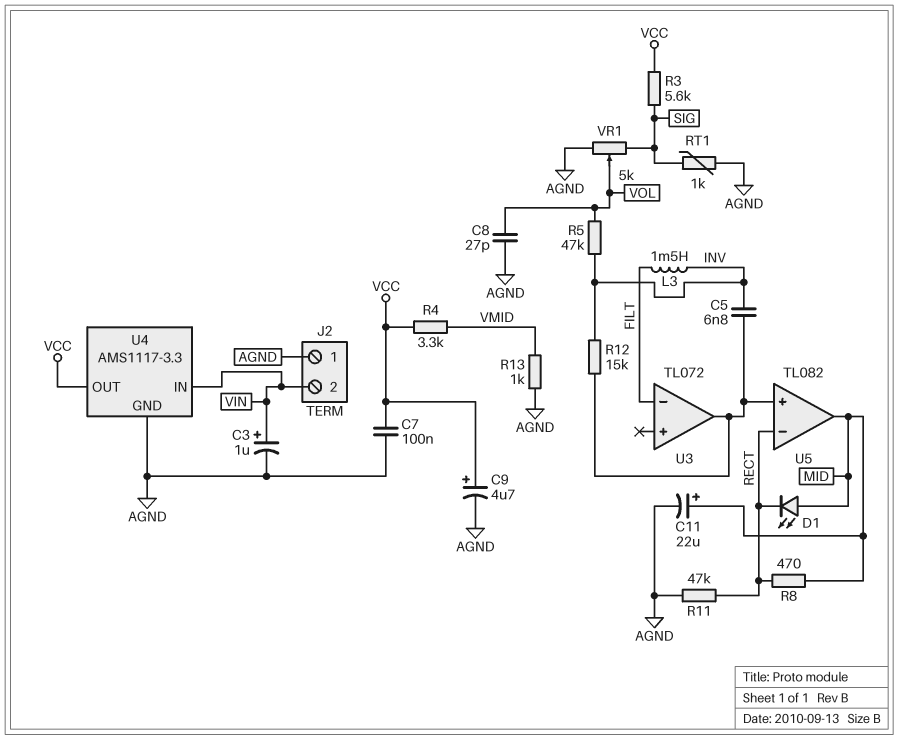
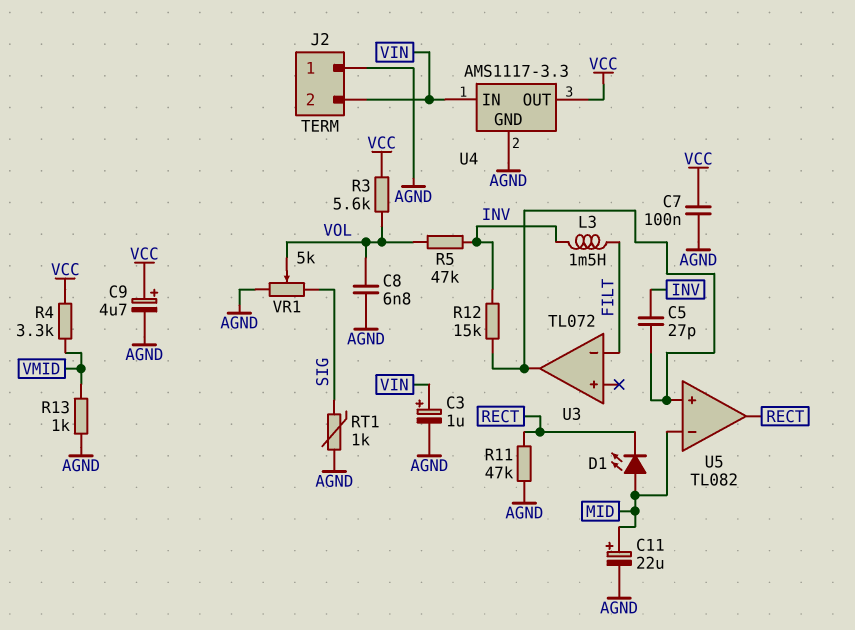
C5: 6.8nF (INV, U3/out) -> 27pF (INV, U3/out)
C8: 27pF (AGND, VOL) -> 6.8nF (AGND, VOL)
R3: 5.6k (SIG, VCC) -> 5.6k (VCC, VOL)
R8: 470 (MID, RECT) -> none
U5 pin in-: RECT -> MID
U5 pin out: MID -> RECT

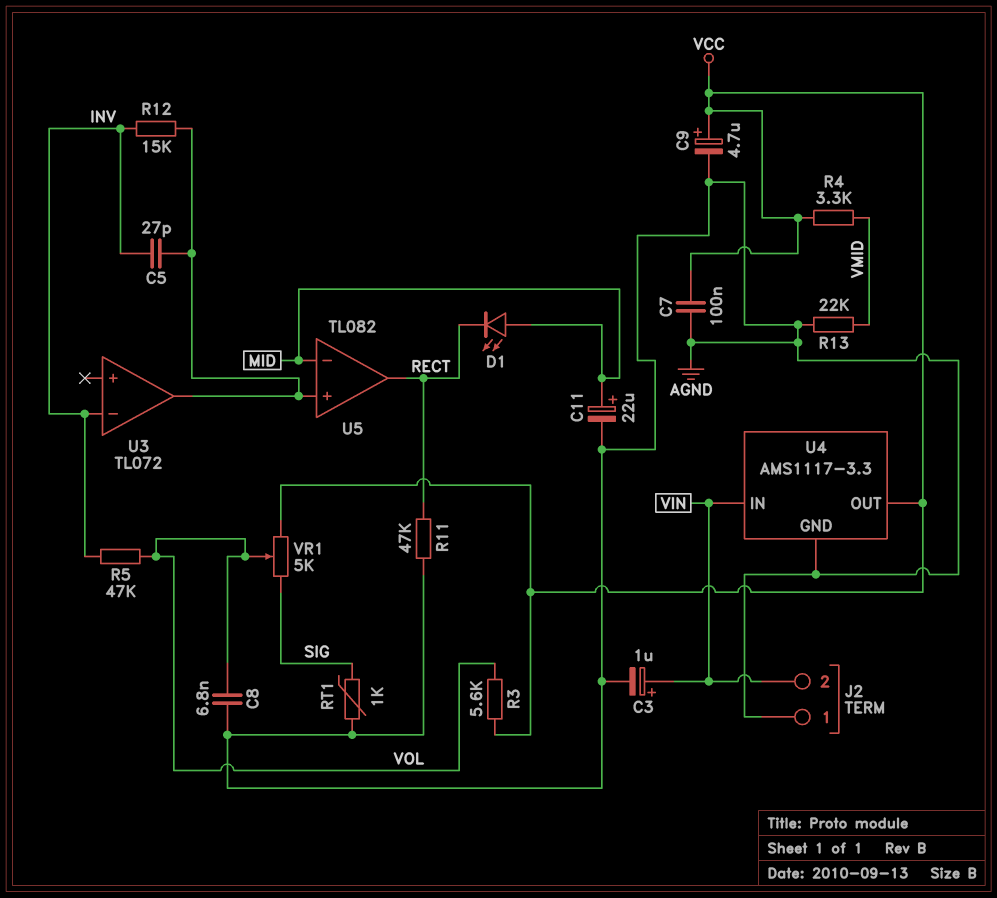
L3: 1.5mH (FILT, INV) -> none
R13: 1k (AGND, VMID) -> 22k (AGND, VMID)
U3 pin in-: FILT -> INV
VR1: 5k (AGND, SIG, wiper VOL) -> 5k (SIG, VCC, wiper VOL)

